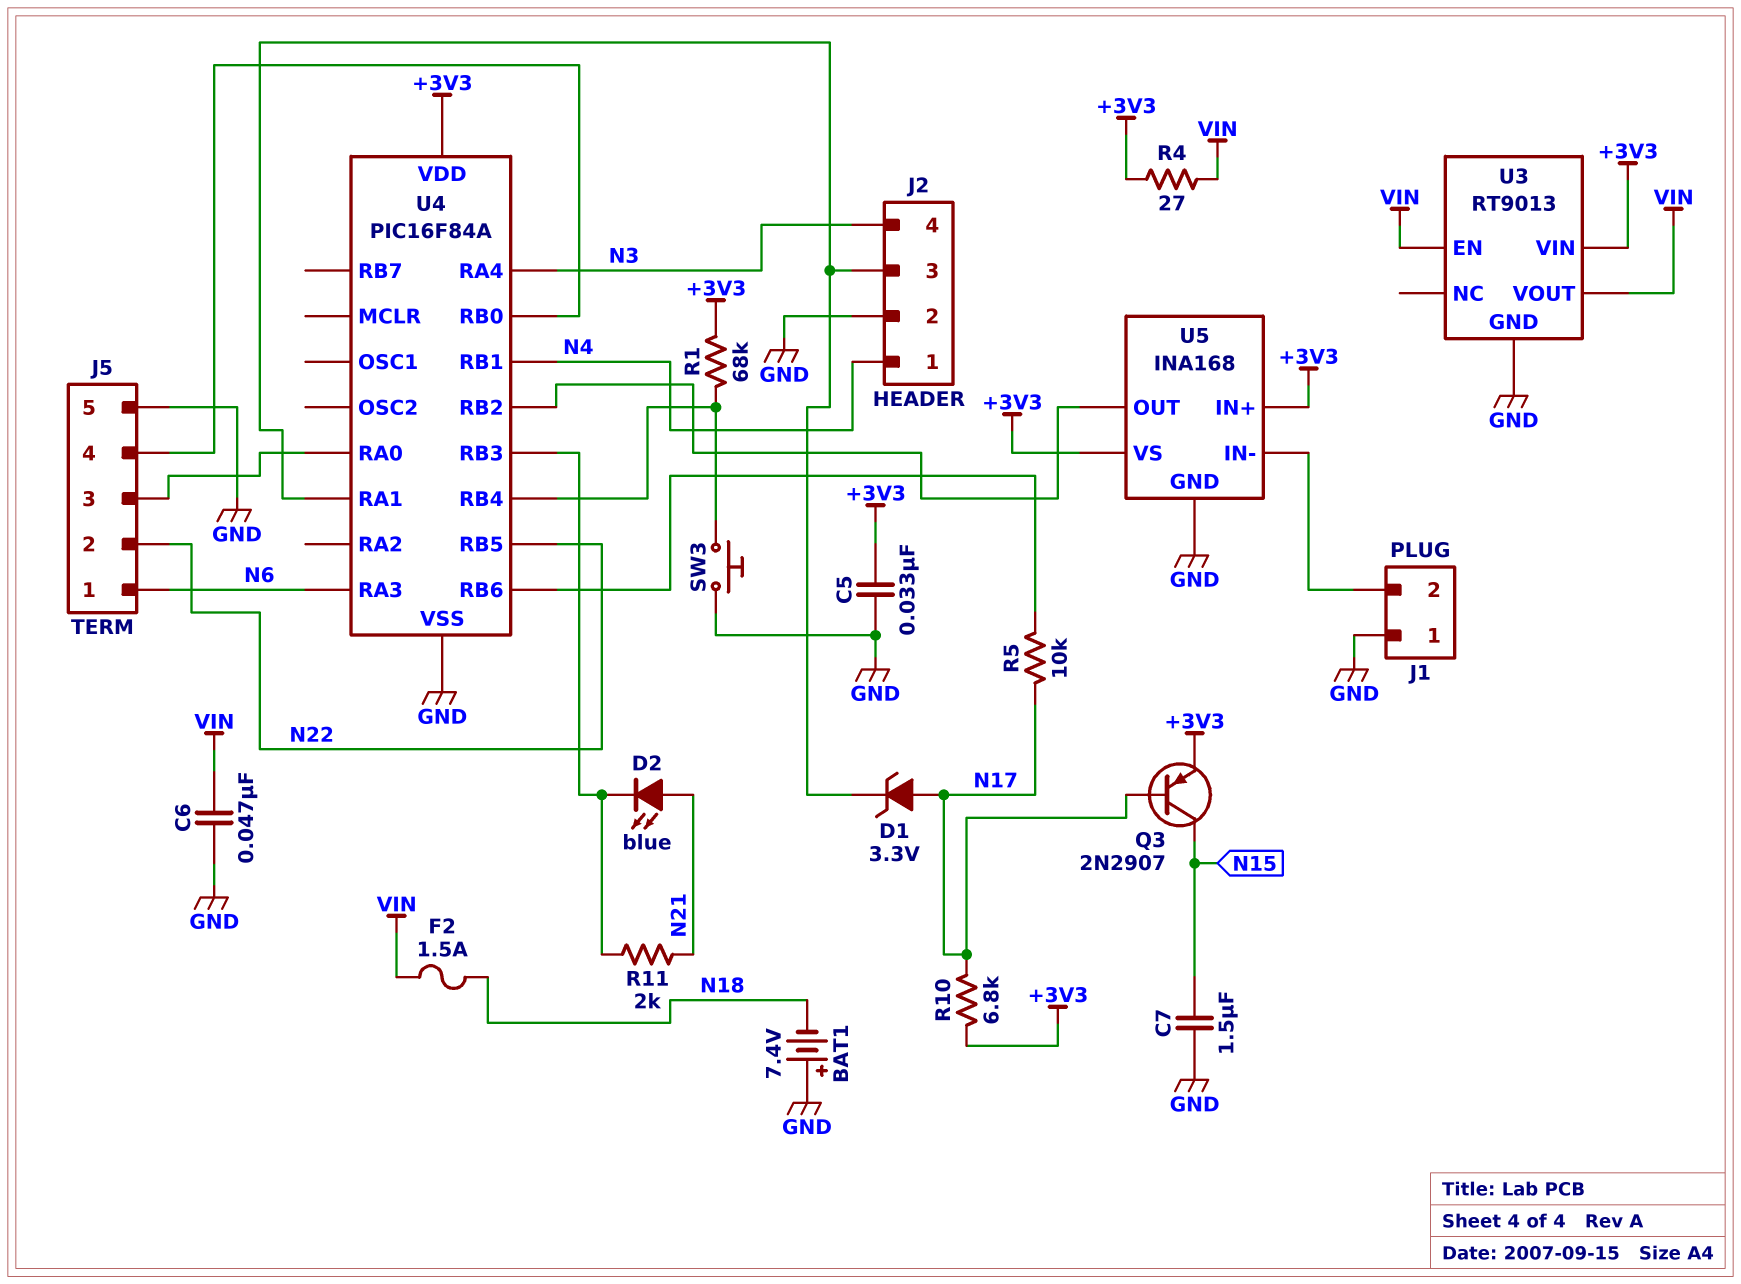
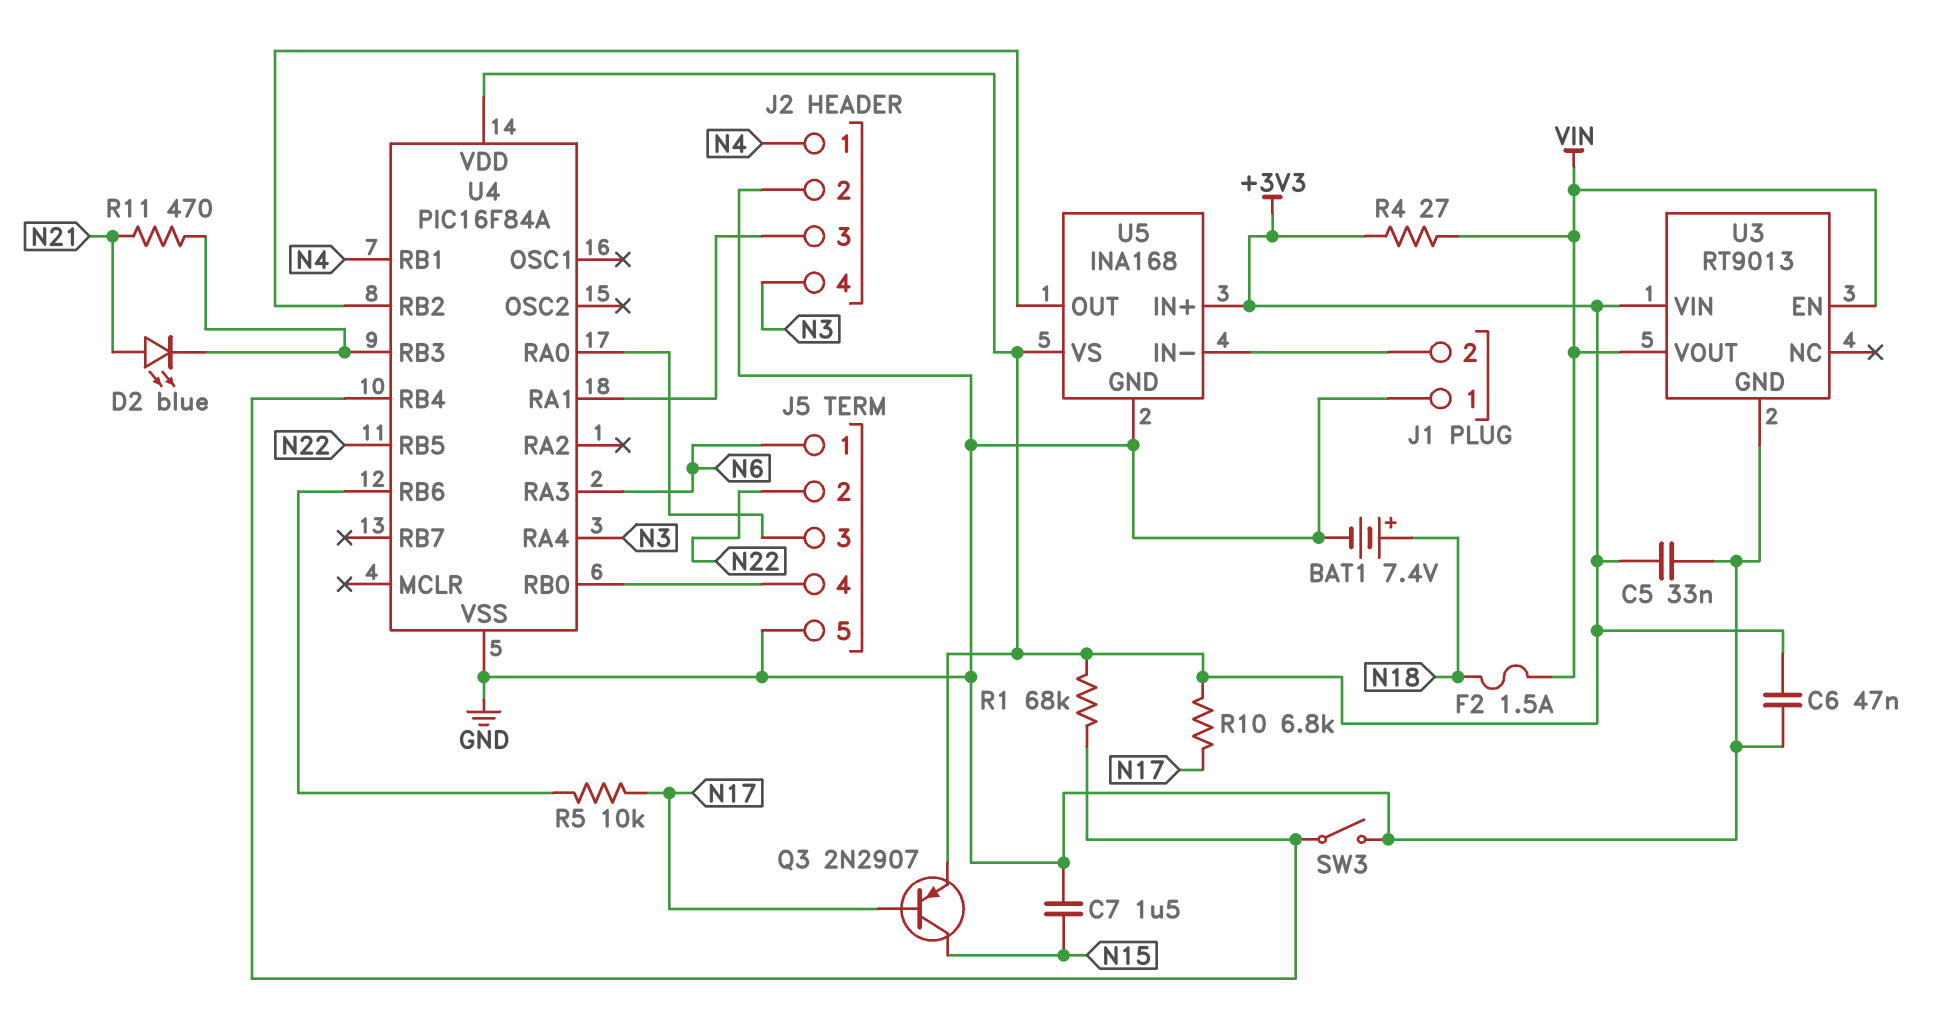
BAT1: 7.4V (plus GND, minus N18) -> 7.4V (plus N18, minus GND)
C6: 47nF (GND, VIN) -> 47nF (+3V3, GND)
D1: zener 3.3V (A N17, K J2/3) -> none
R11: 2k (N21, U4/RB3) -> 470 (N21, U4/RB3)
SW3: button (GND, U4/RB4) -> switch (GND, U4/RB4)

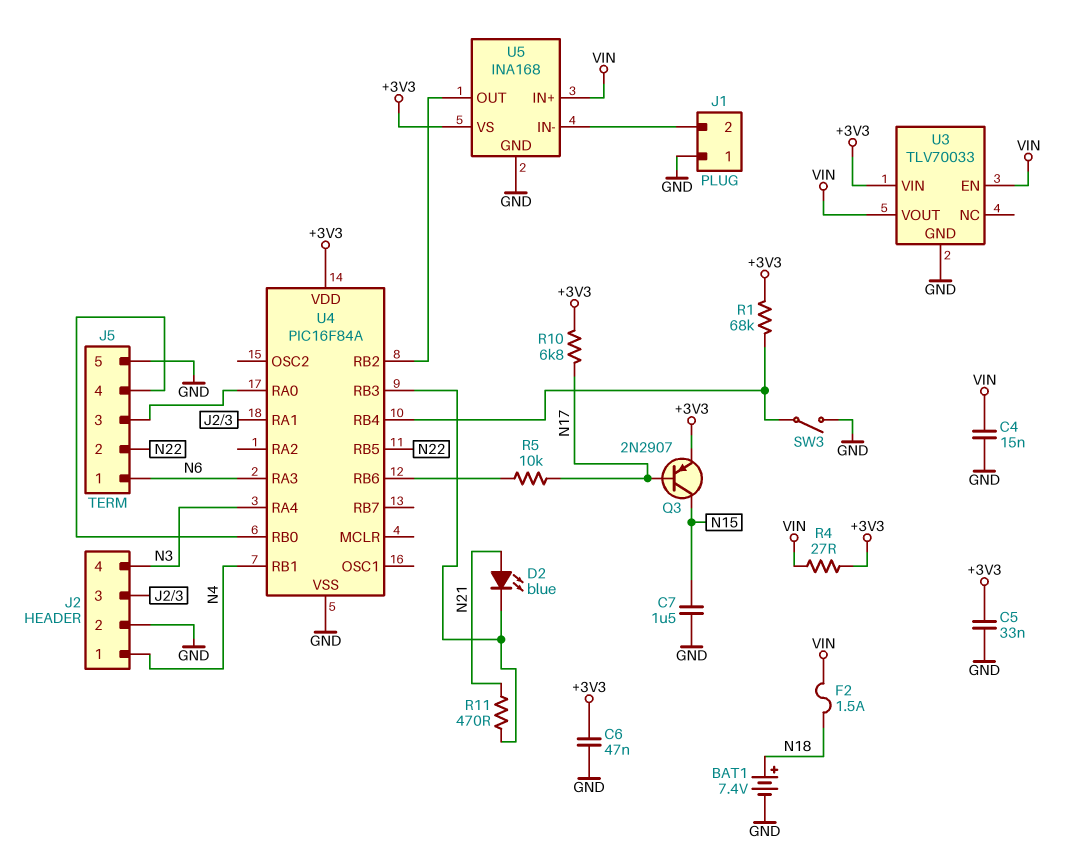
C4: none -> 15nF (GND, VIN)
U3: RT9013 -> TLV70033
U5 pin IN+: +3V3 -> VIN

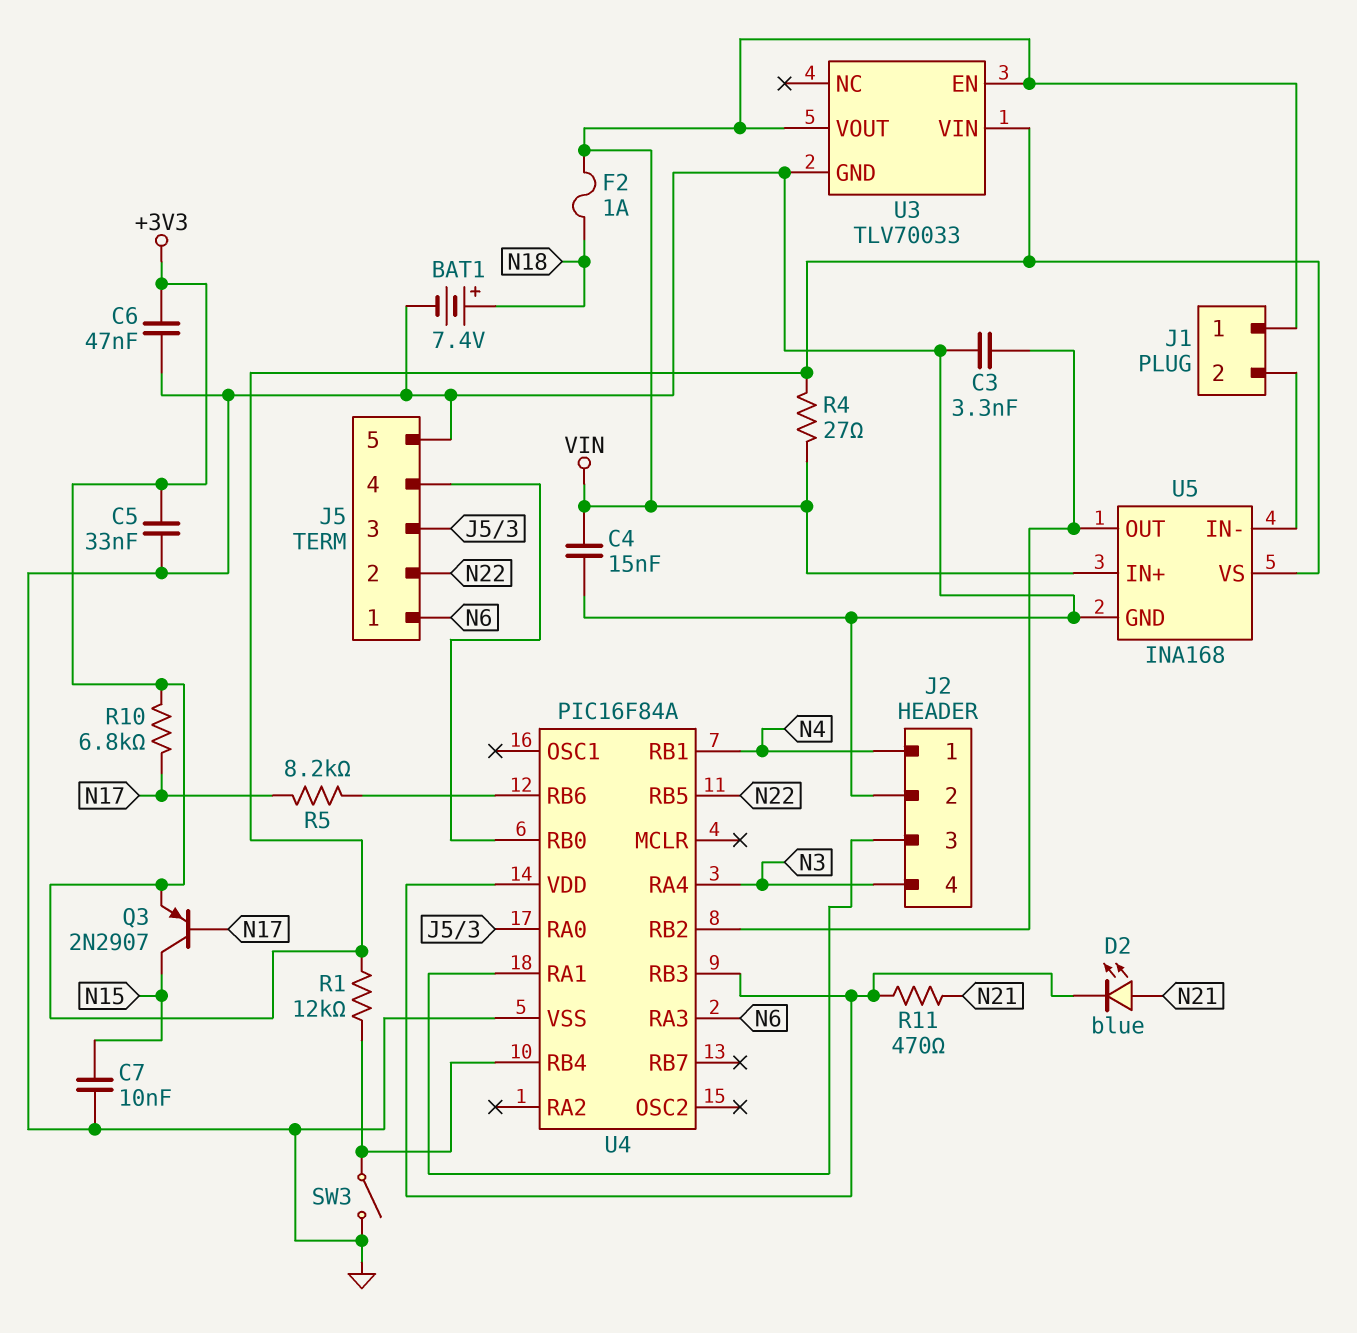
C3: none -> 3.3nF (GND, U4/RB2)
C7: 1.5uF (GND, N15) -> 10nF (GND, N15)
F2: 1.5A (N18, VIN) -> 1A (N18, VIN)
J1 pin 1: GND -> VIN
R1: 68k (+3V3, U4/RB4) -> 12k (+3V3, U4/RB4)
R5: 10k (N17, U4/RB6) -> 8.2k (N17, U4/RB6)
U4 pin VDD: +3V3 -> U4/RB3

